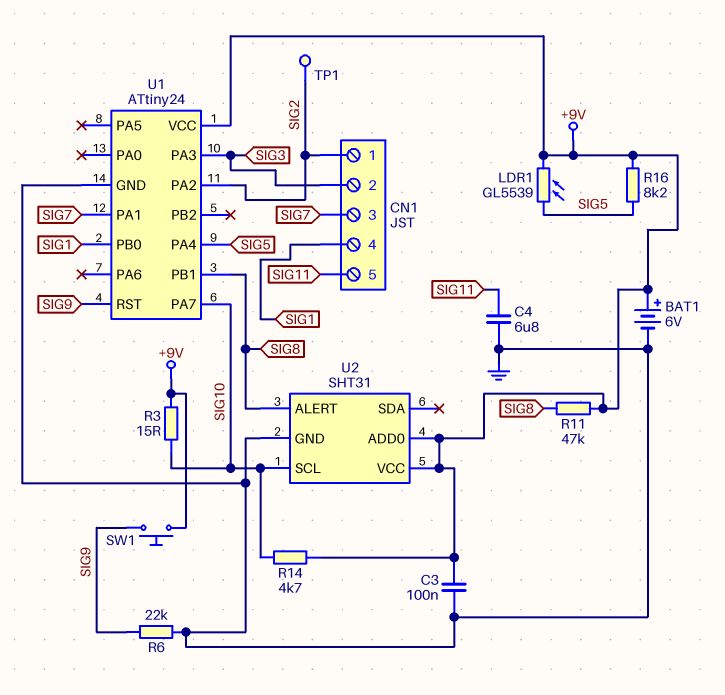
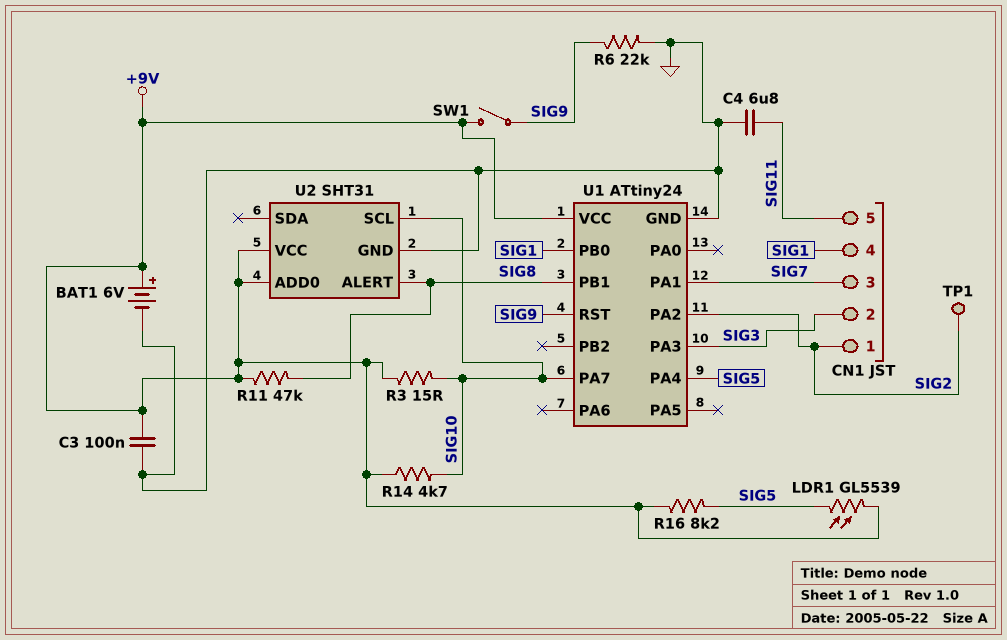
SW1: button (+9V, SIG9) -> switch (+9V, SIG9)

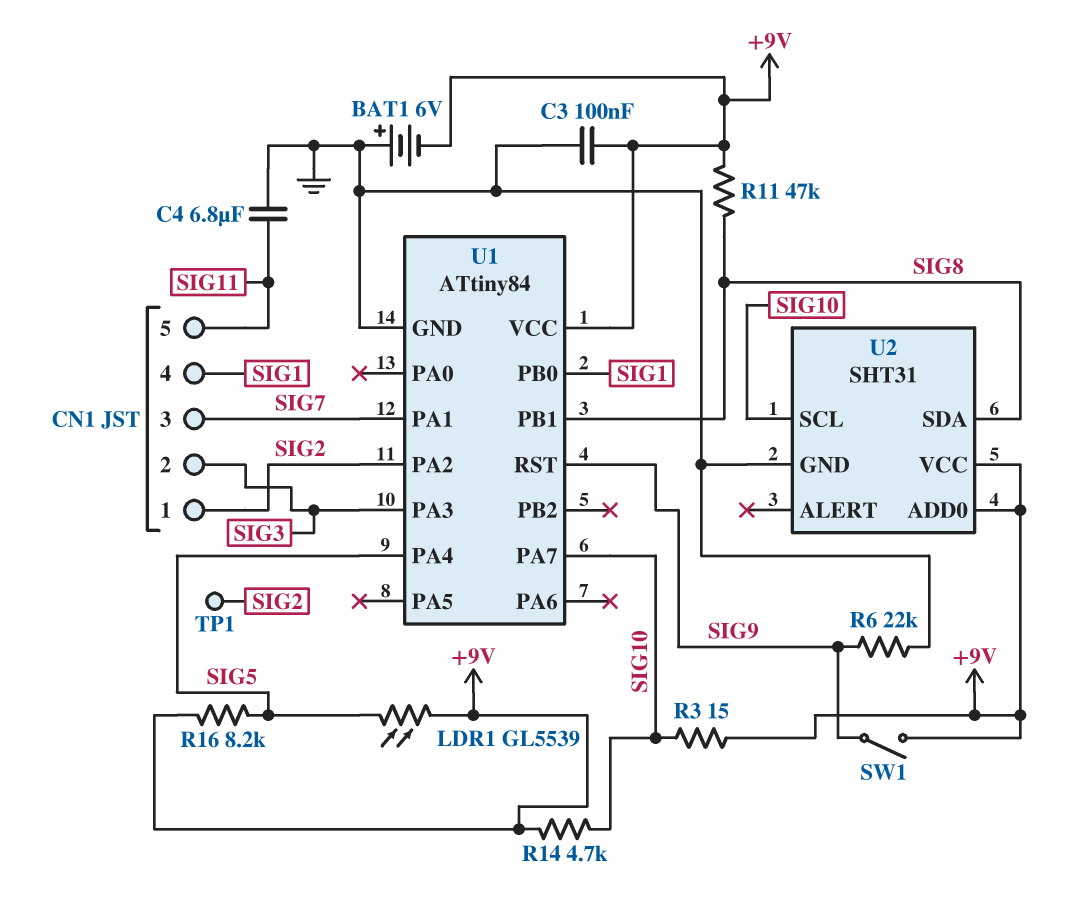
BAT1: 6V (plus +9V, minus GND) -> 6V (plus GND, minus +9V)
U1: ATtiny24 -> ATtiny84
U2 pin ALERT: SIG8 -> none
U2 pin SDA: none -> SIG8

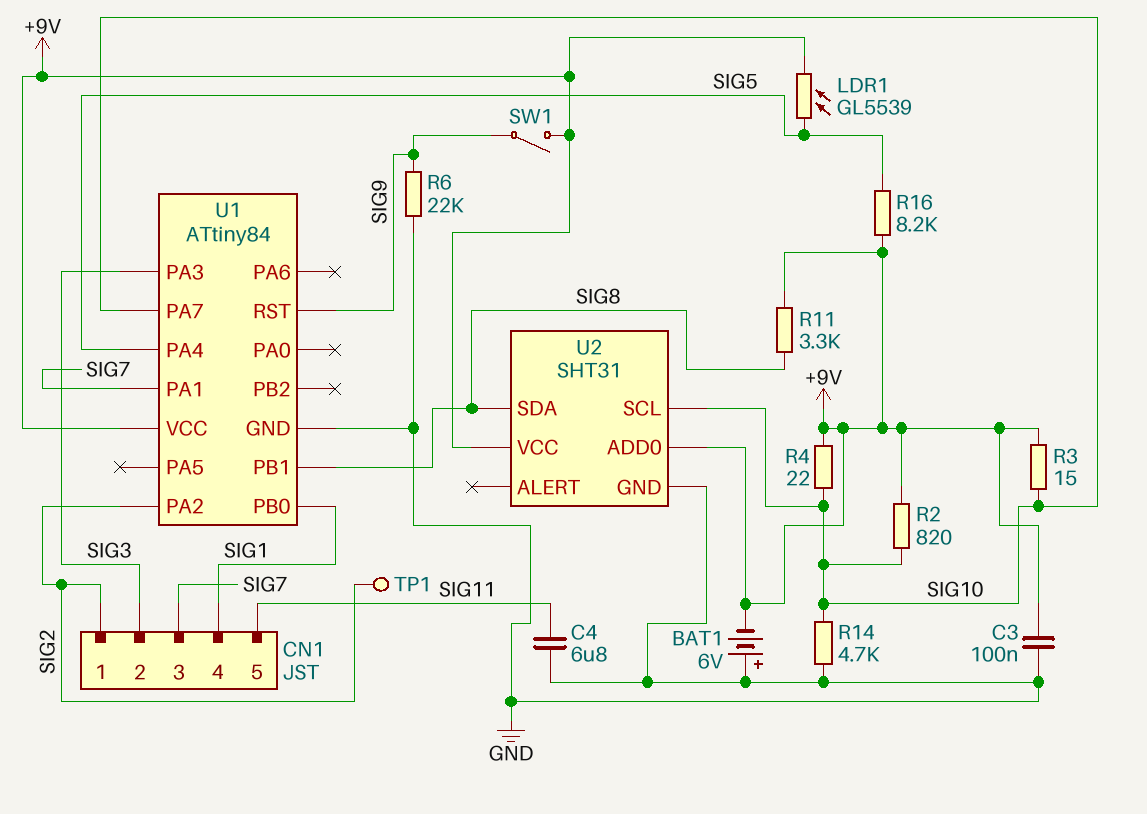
R2: none -> 820 (+9V, SIG10)
R4: none -> 22 (+9V, SIG10)
R11: 47k (+9V, SIG8) -> 3.3k (+9V, SIG8)
R14: 4.7k (+9V, SIG10) -> 4.7k (GND, SIG10)

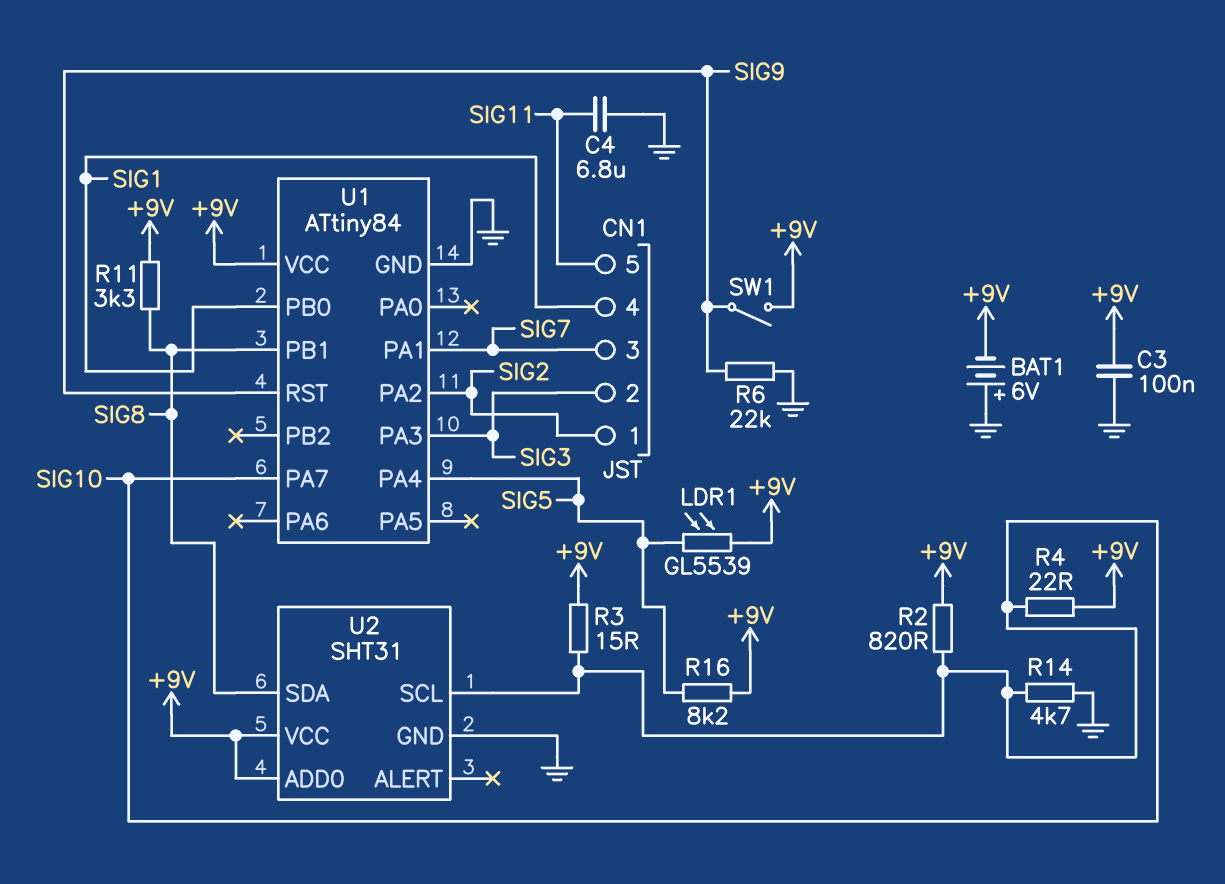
TP1: test point (SIG2) -> none

